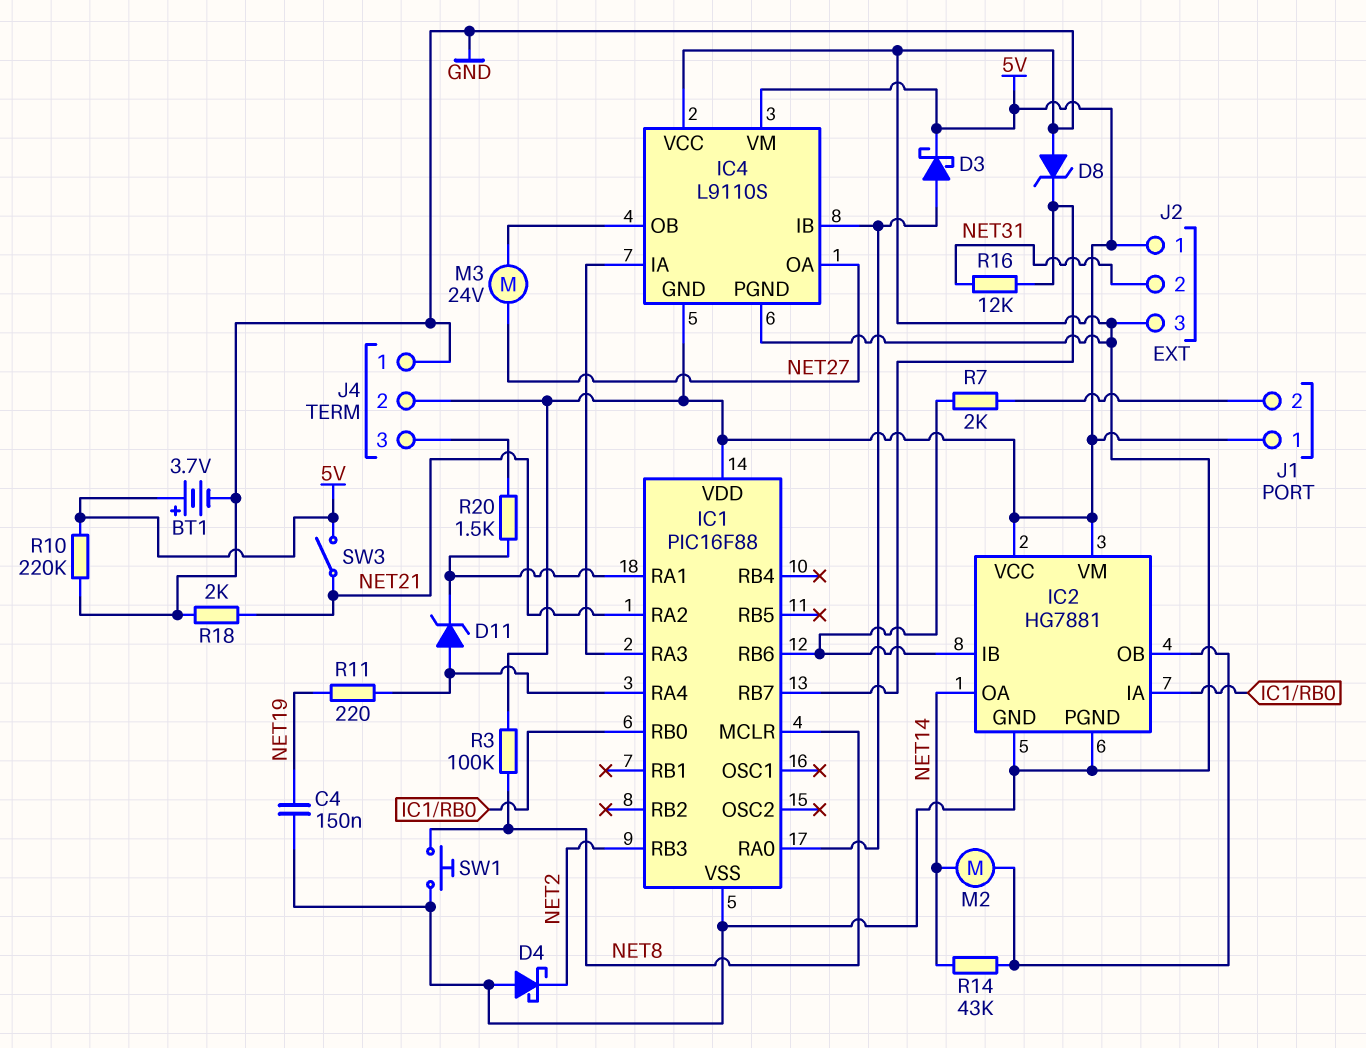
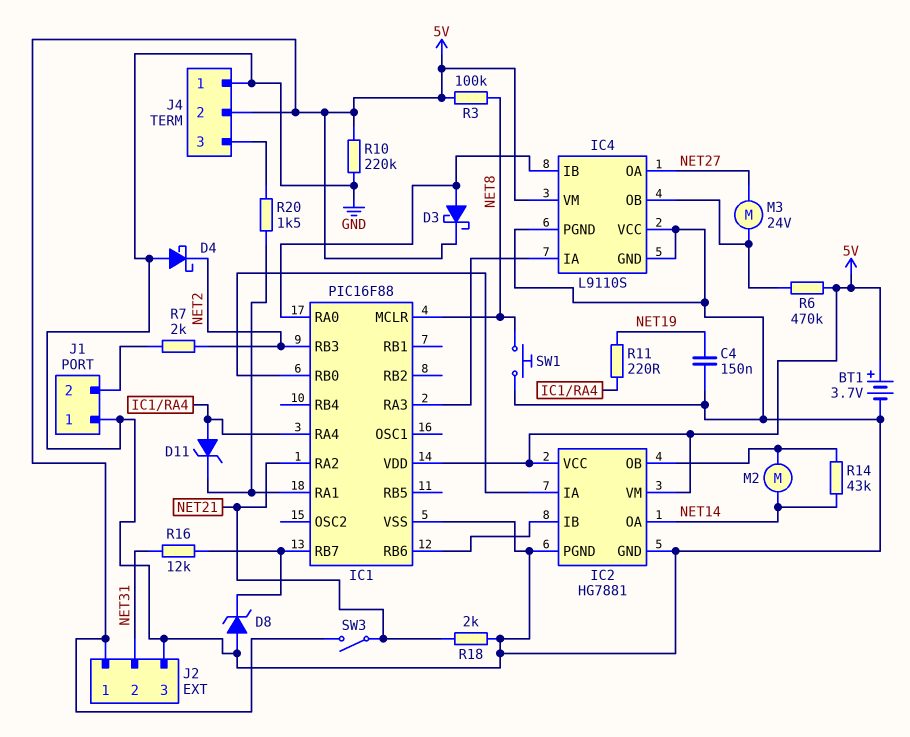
IC4 pin GND: 5V -> GND
J1 pin 1: 5V -> GND
R6: none -> 470k (5V, IC4/OB)
R7: 2k (IC1/RB6, J1/2) -> 2k (J1/2, NET2)

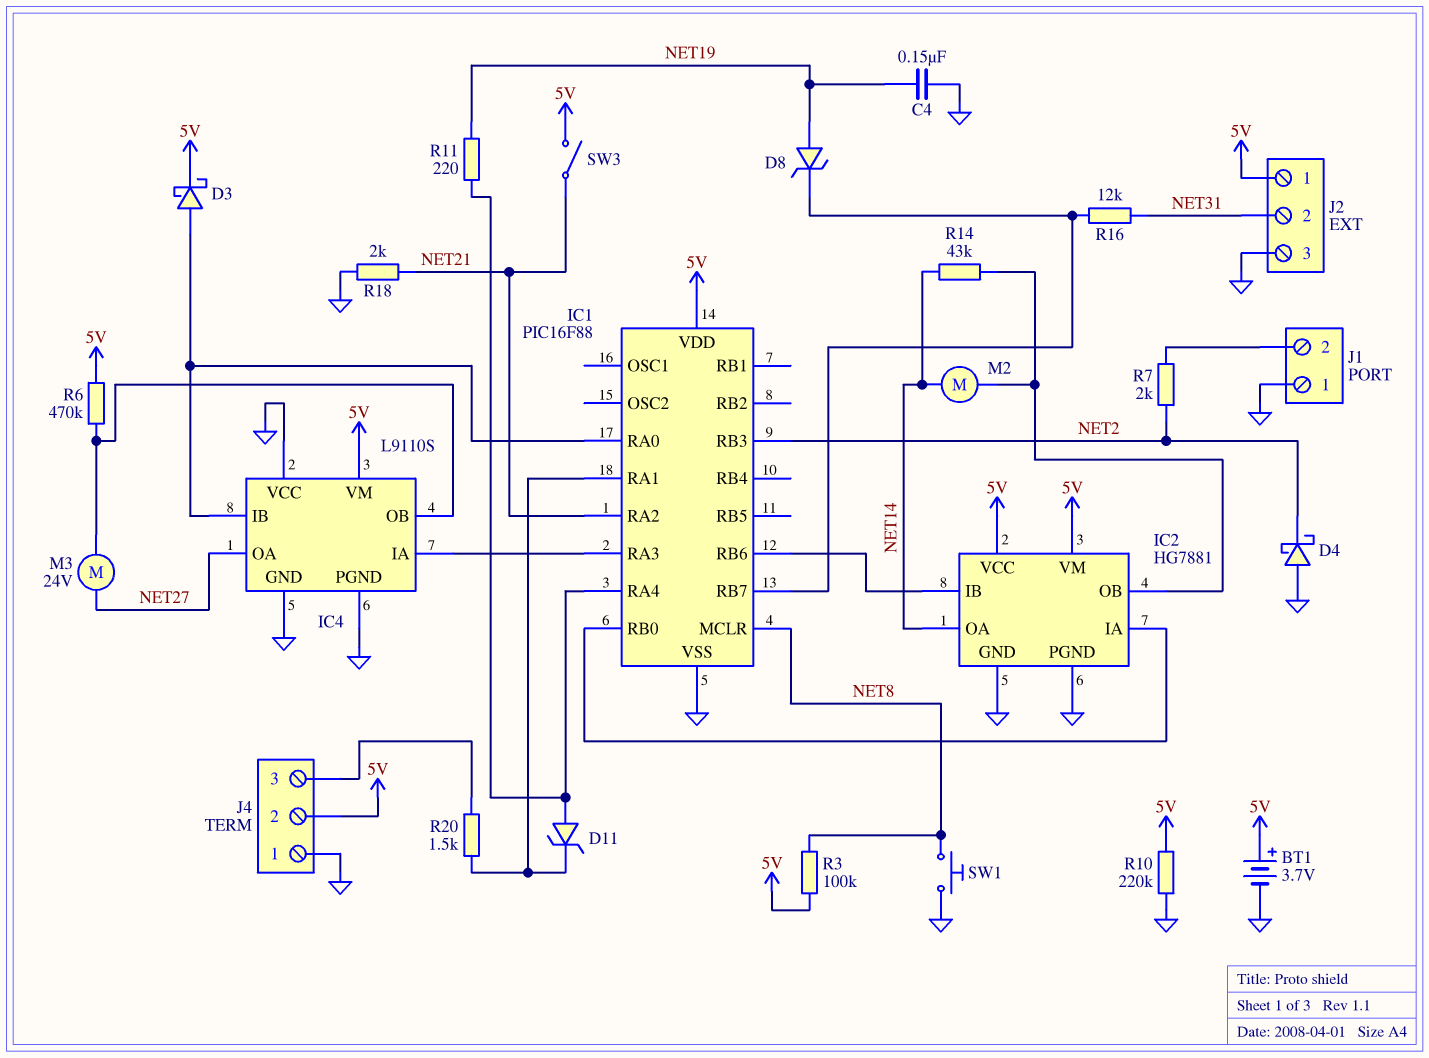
D8: zener (A GND, K IC1/RB7) -> zener (A NET19, K IC1/RB7)

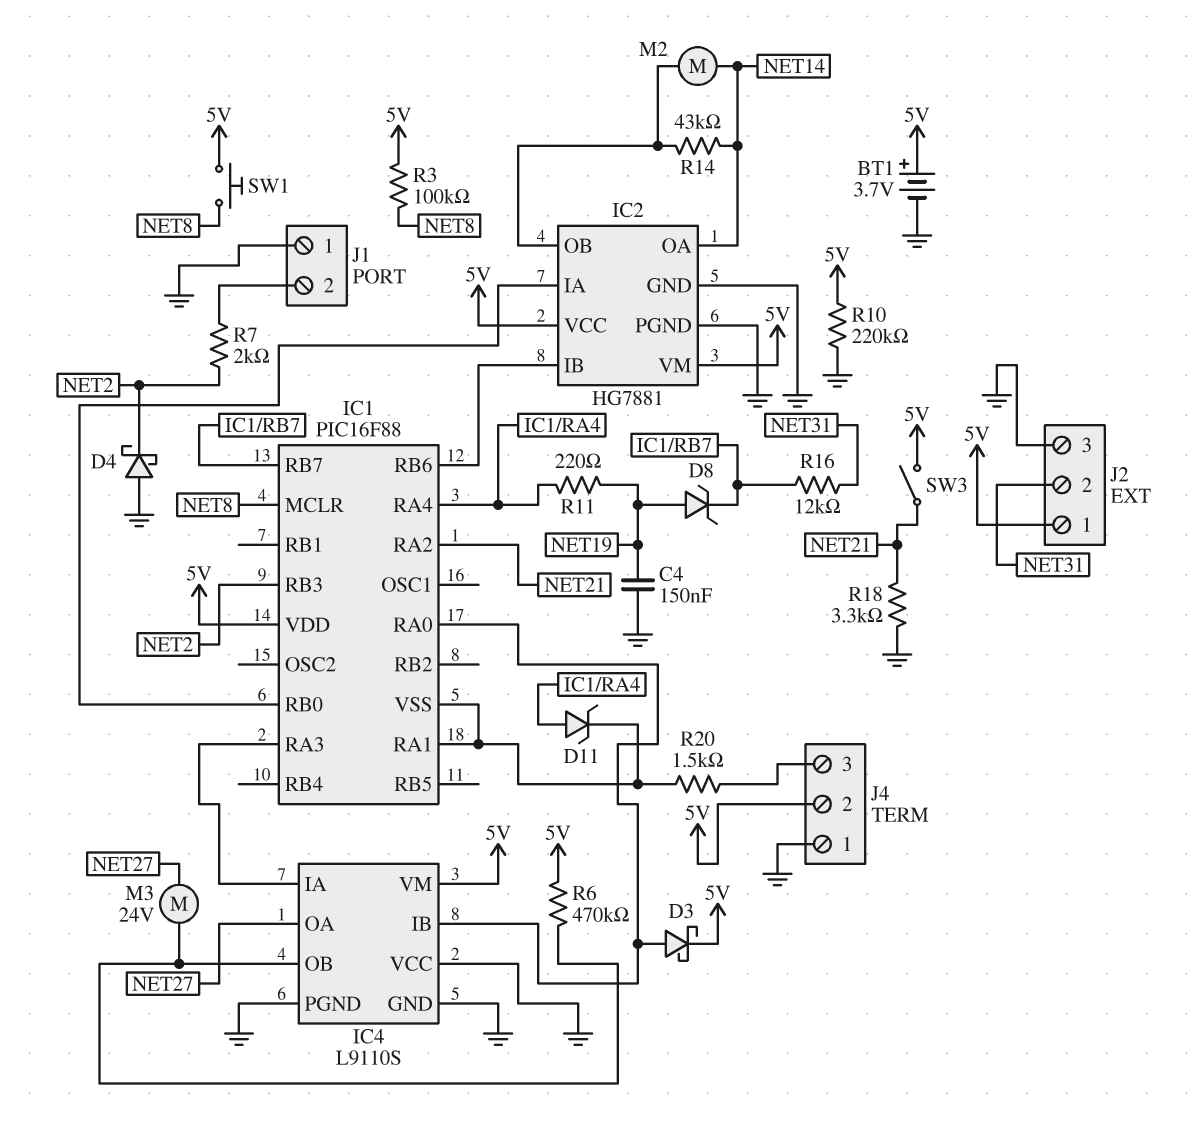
IC1 pin VSS: GND -> IC1/RA1
R18: 2k (GND, NET21) -> 3.3k (GND, NET21)
SW1: button (GND, NET8) -> button (5V, NET8)

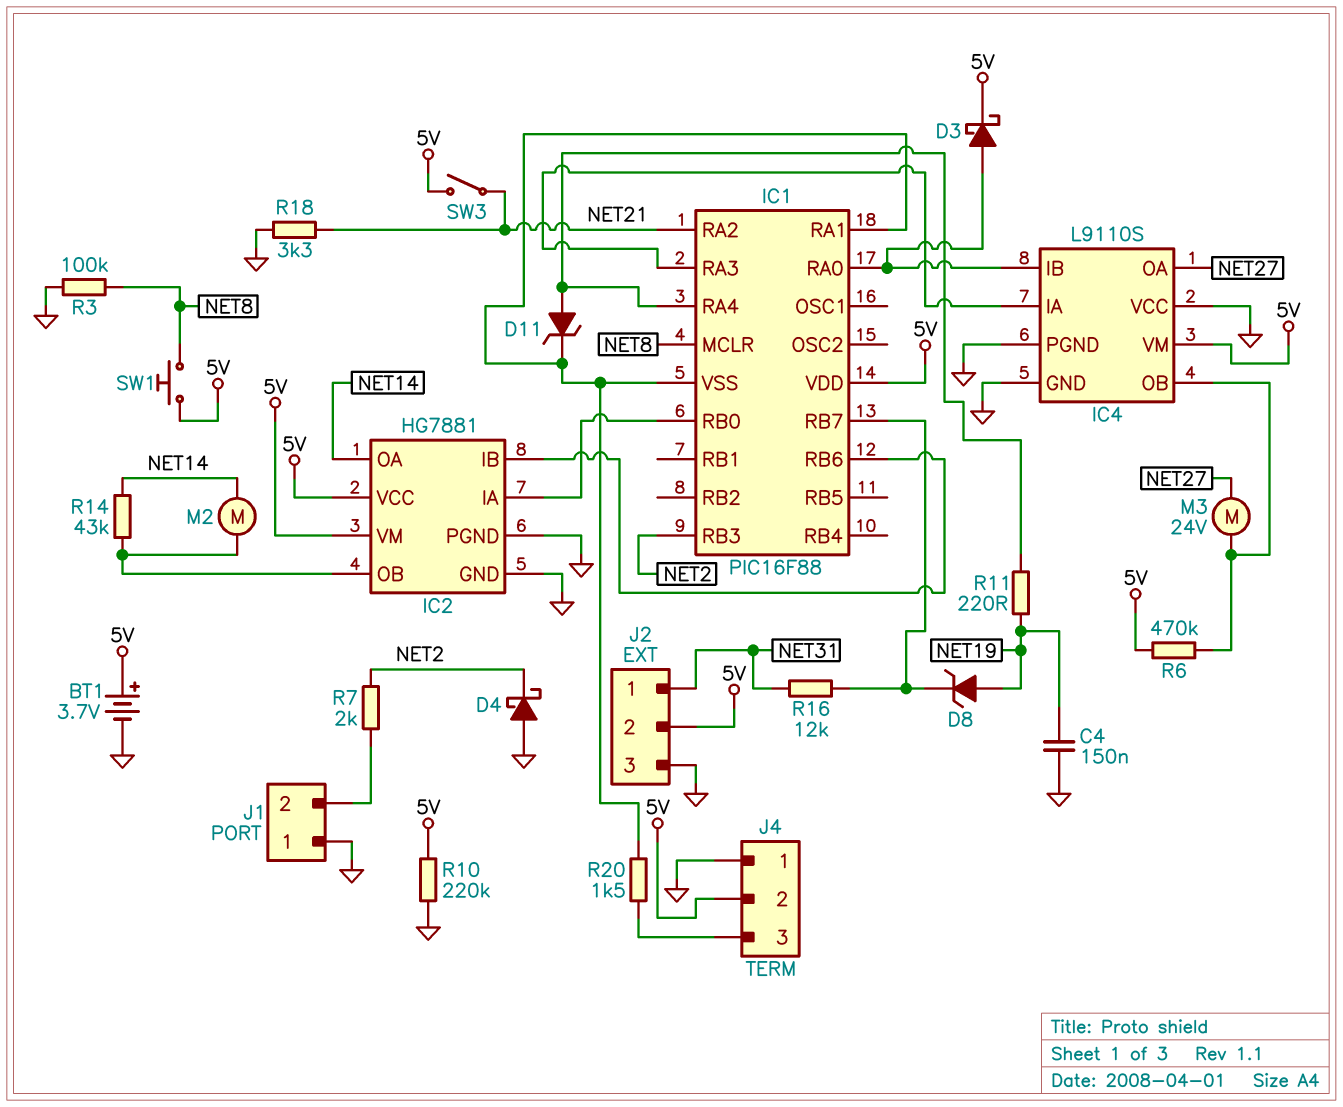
J2 pin 1: 5V -> NET31
J2 pin 2: NET31 -> 5V
R3: 100k (5V, NET8) -> 100k (GND, NET8)

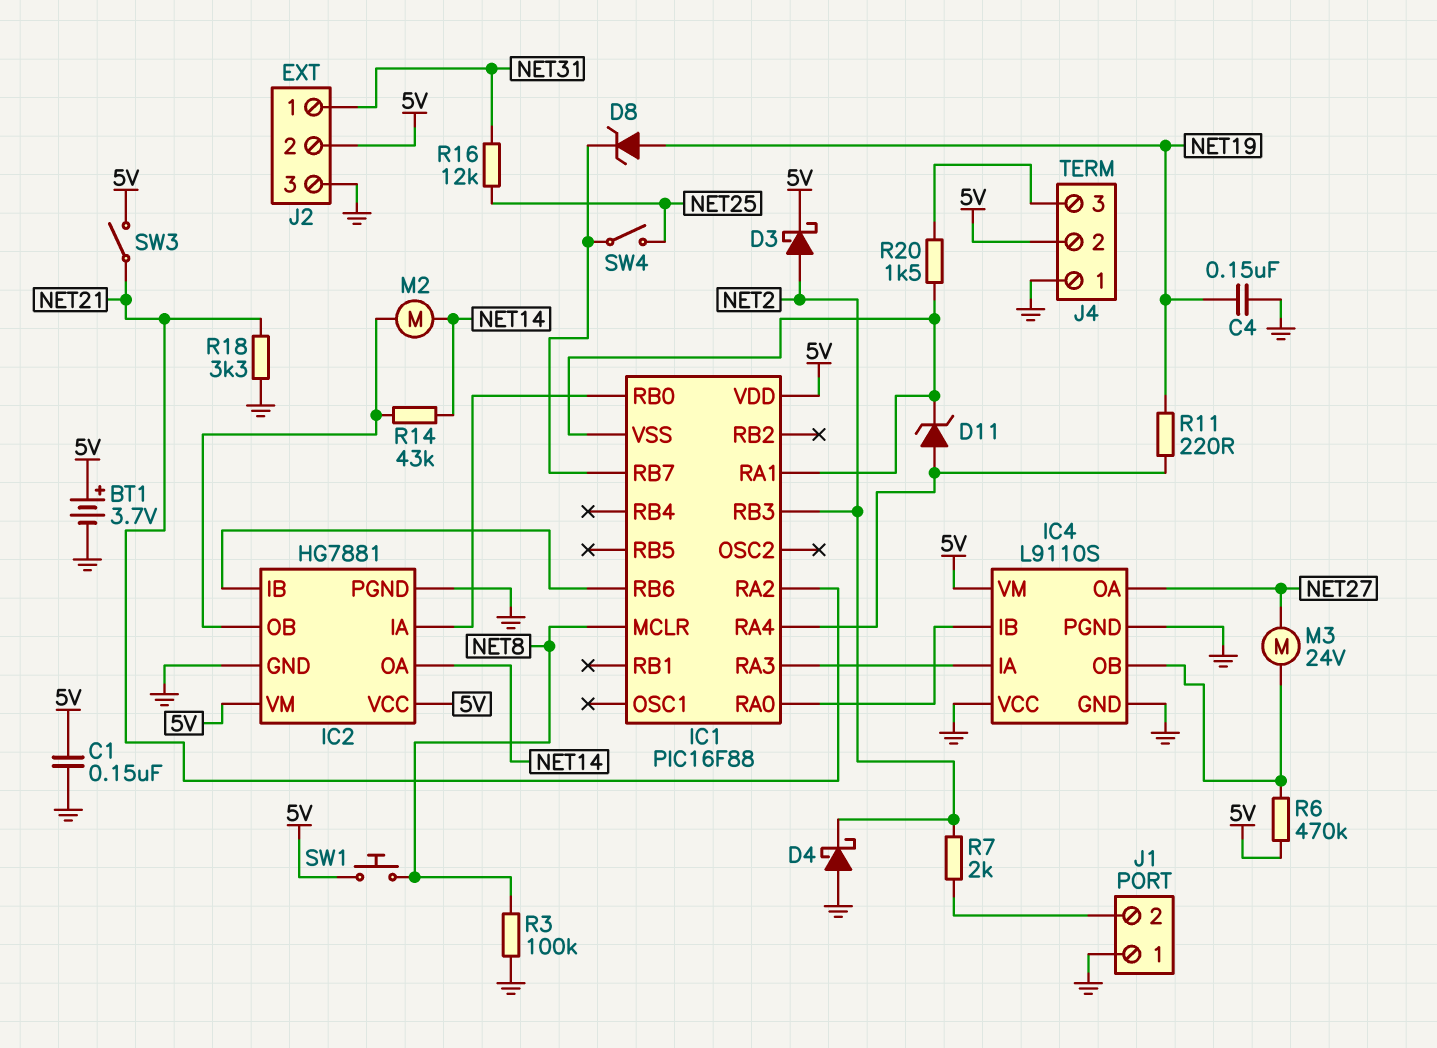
C1: none -> 150nF (5V, GND)
D3: schottky (A IC1/RA0, K 5V) -> schottky (A NET2, K 5V)
R10: 220k (5V, GND) -> none
R16: 12k (IC1/RB7, NET31) -> 12k (NET25, NET31)
SW4: none -> switch (IC1/RB7, NET25)

